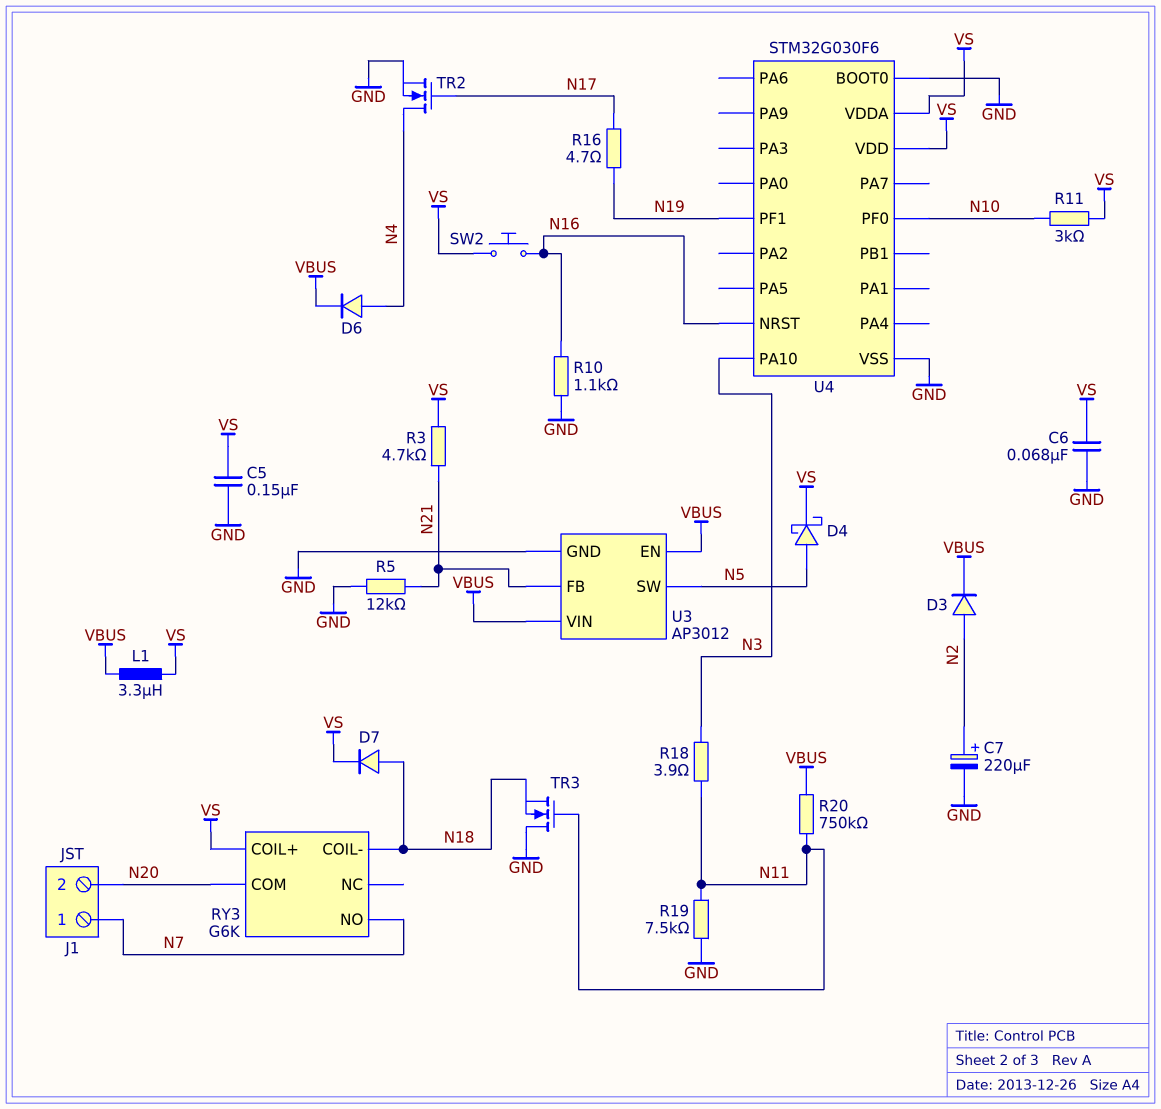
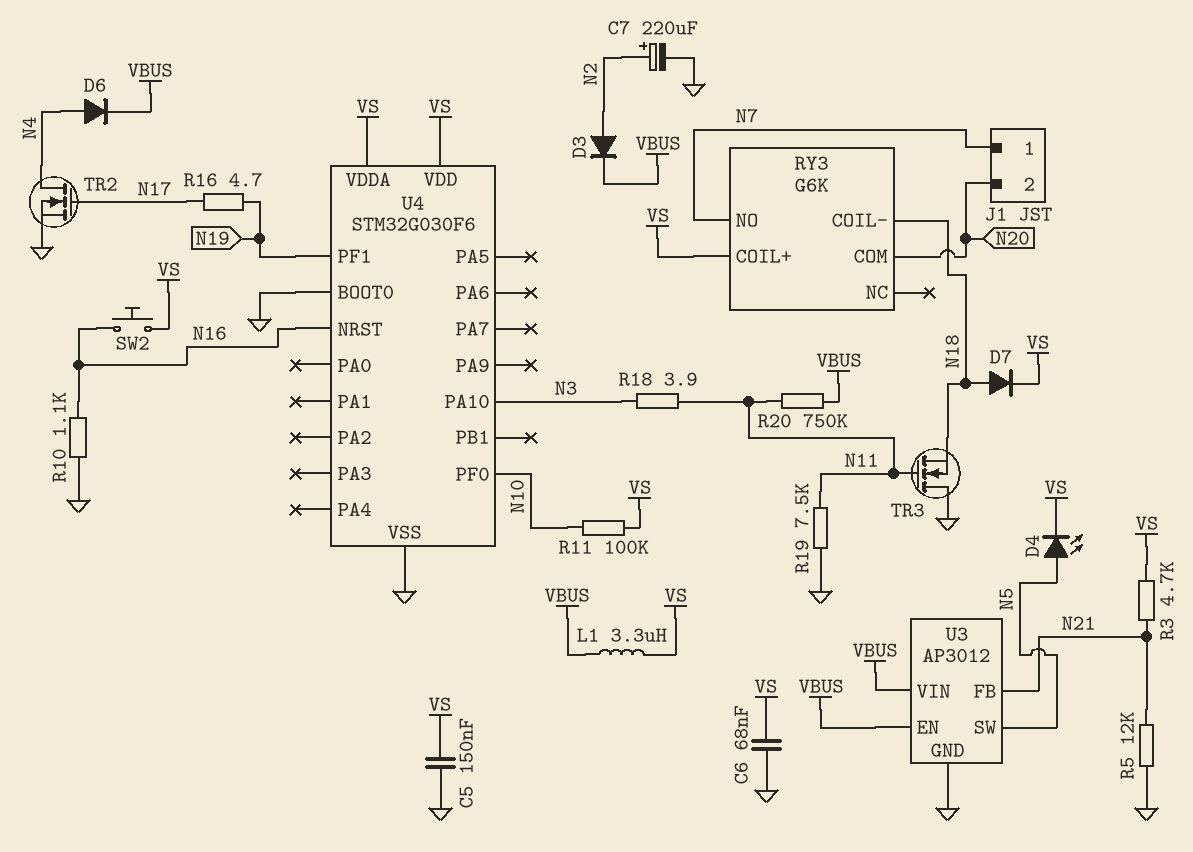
D4: schottky (A N5, K VS) -> LED (A N5, K VS)
R11: 3k (N10, VS) -> 100k (N10, VS)

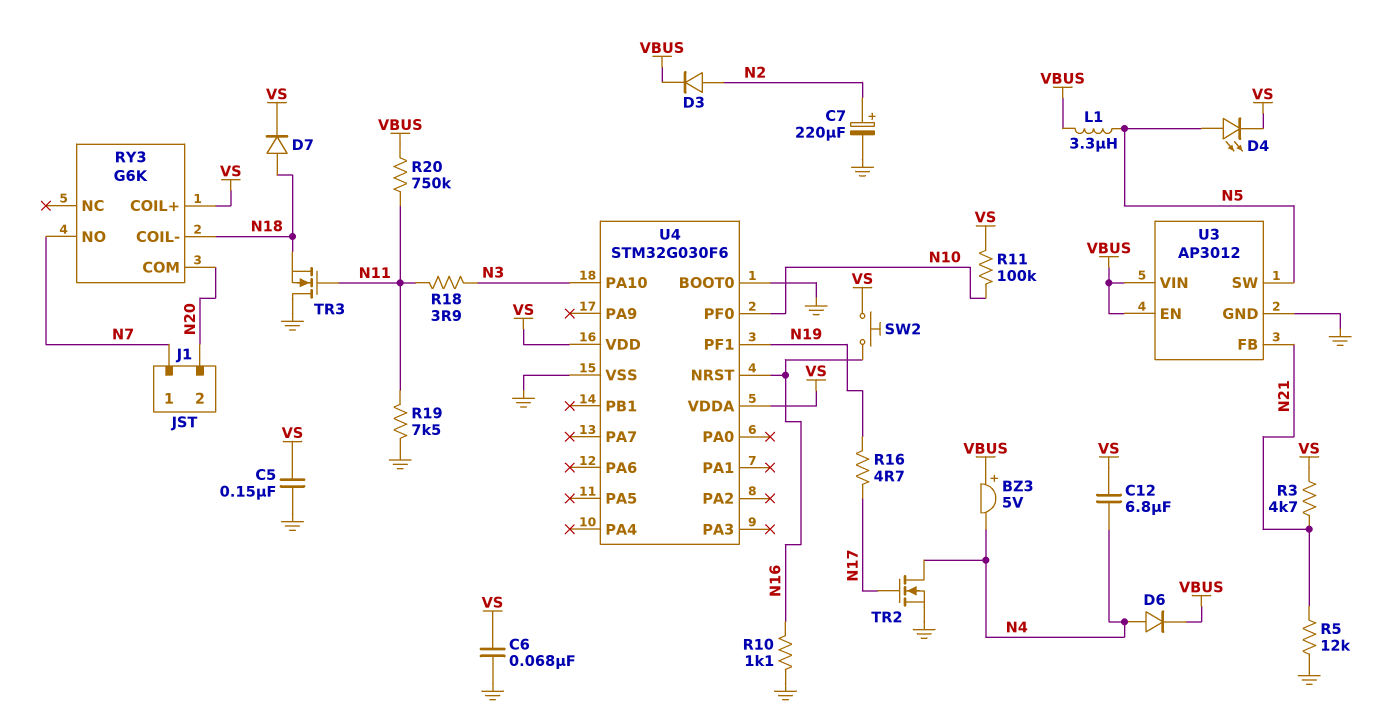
BZ3: none -> buzzer 5V (plus VBUS, minus N4)
C12: none -> 6.8uF (N4, VS)
L1: 3.3uH (VBUS, VS) -> 3.3uH (N5, VBUS)

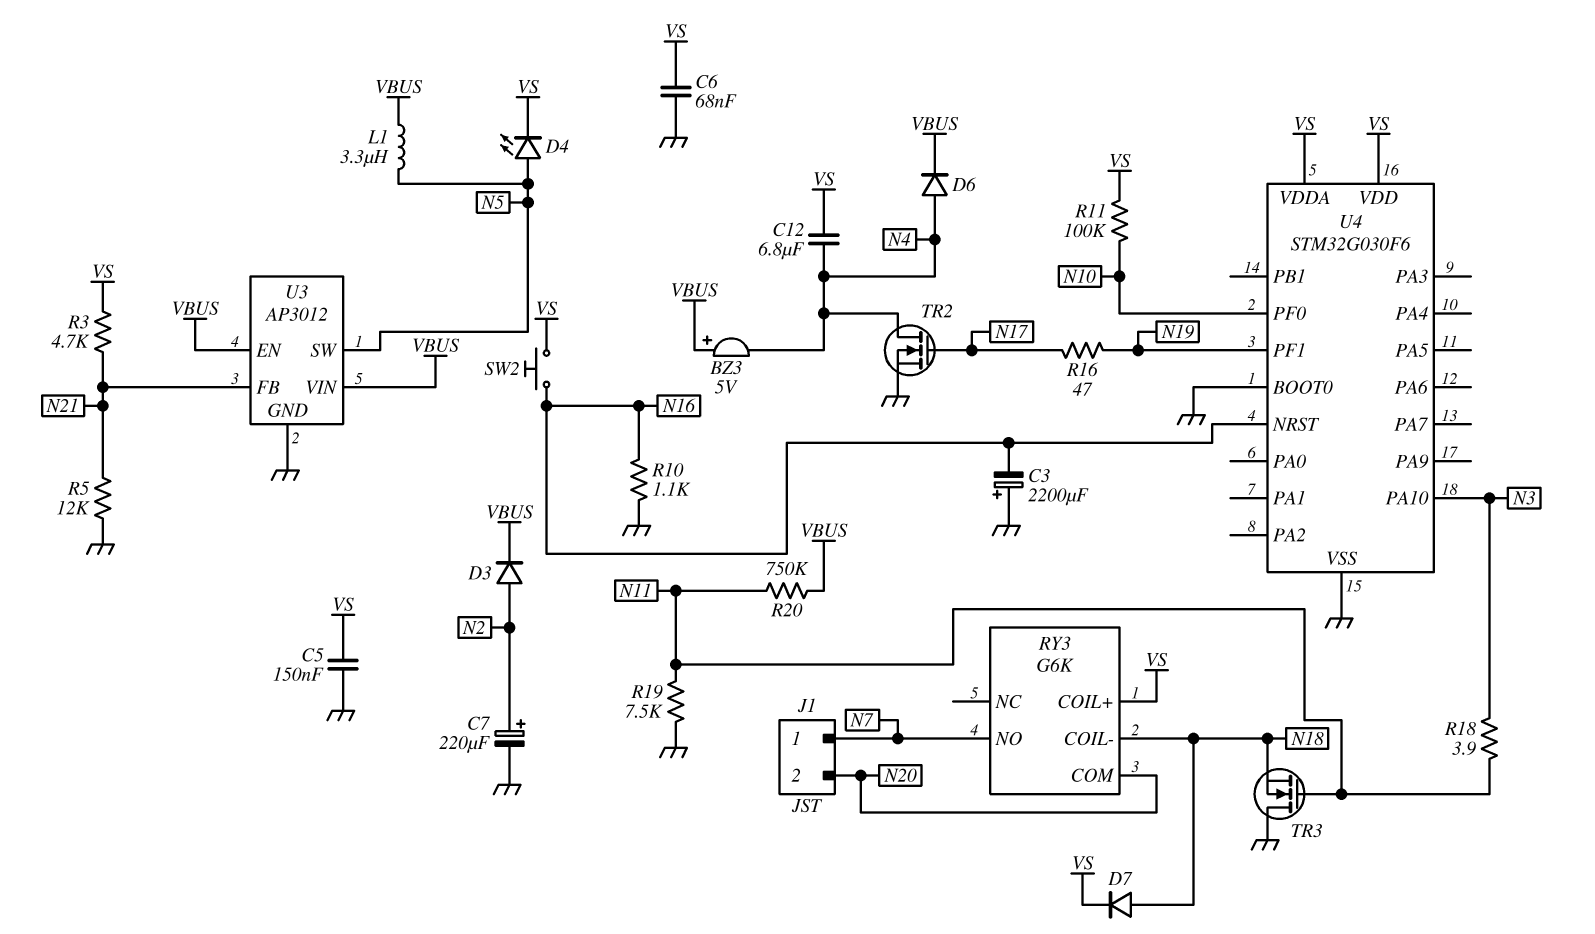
C3: none -> 2200uF (plus GND, minus N16)
R16: 4.7 (N17, N19) -> 47 (N17, N19)

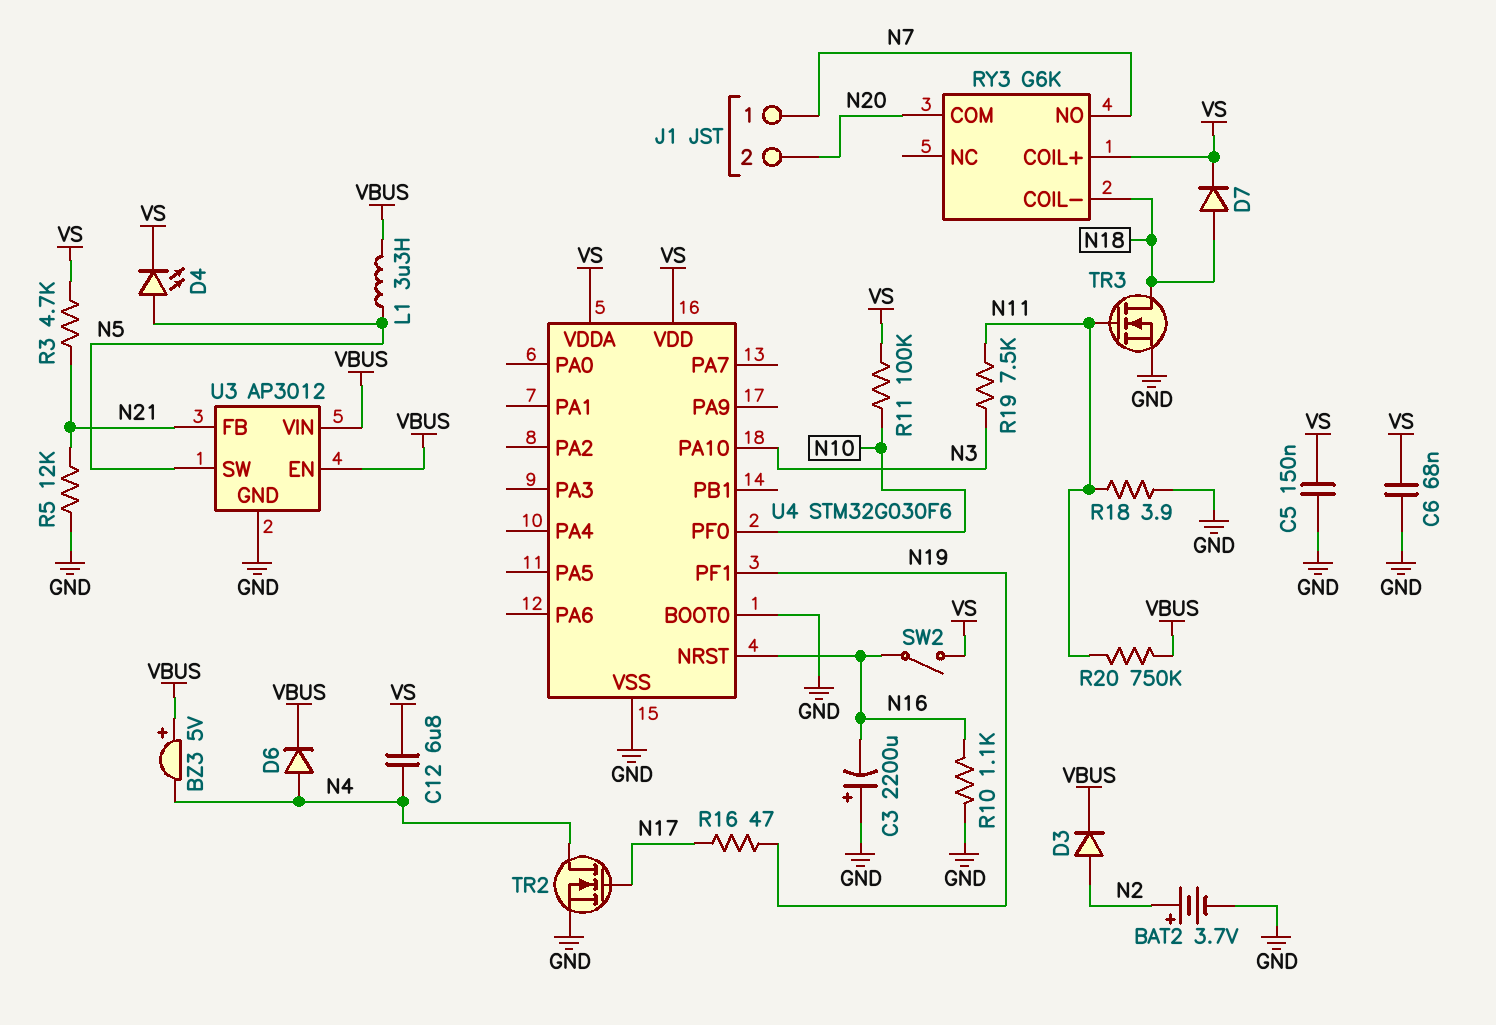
BAT2: none -> 3.7V (plus N2, minus GND)
C7: 220uF (plus N2, minus GND) -> none
R18: 3.9 (N3, N11) -> 3.9 (GND, N11)
R19: 7.5k (GND, N11) -> 7.5k (N3, N11)
SW2: button (N16, VS) -> switch (N16, VS)
TR3: NMOS (G N11, D GND, S N18) -> NMOS (G N11, D N18, S GND)

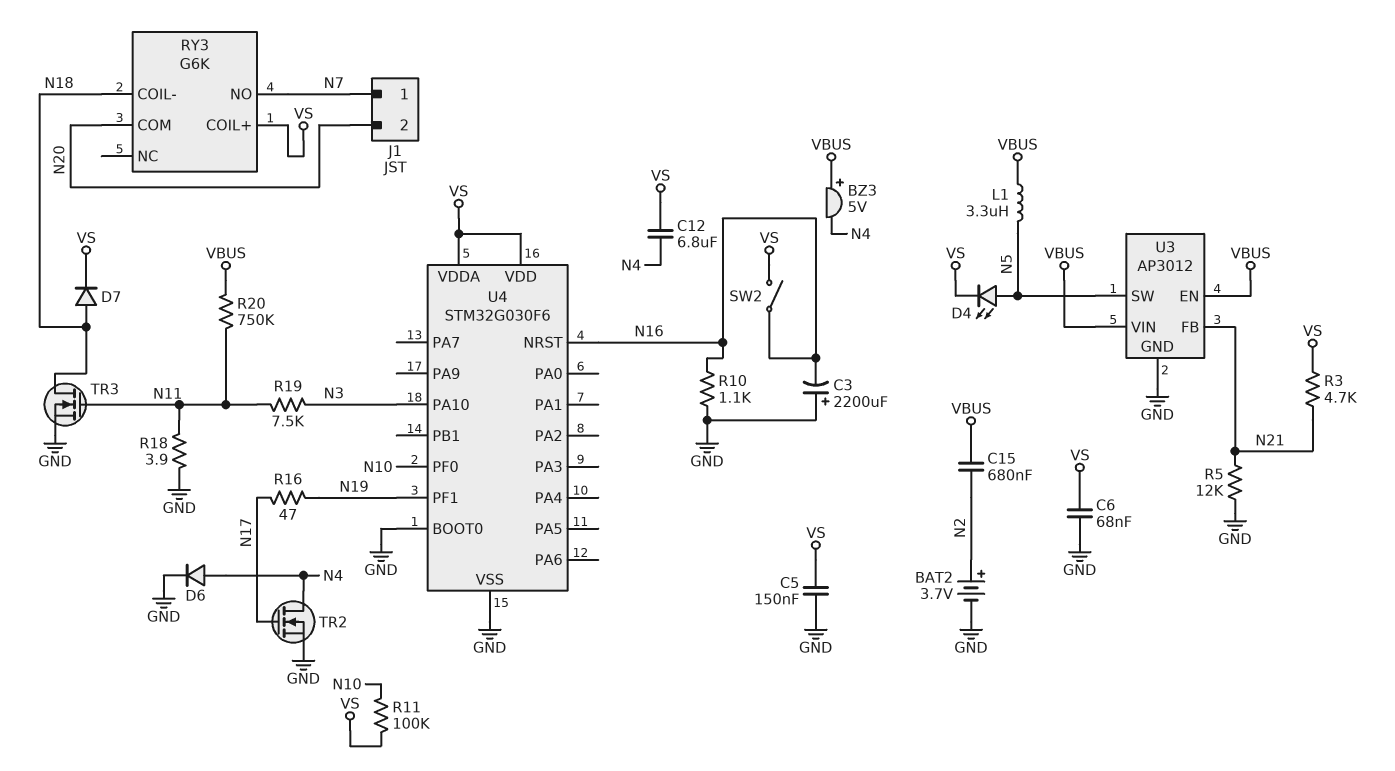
C15: none -> 680nF (N2, VBUS)
D3: diode (A N2, K VBUS) -> none
D6: diode (A N4, K VBUS) -> diode (A N4, K GND)

